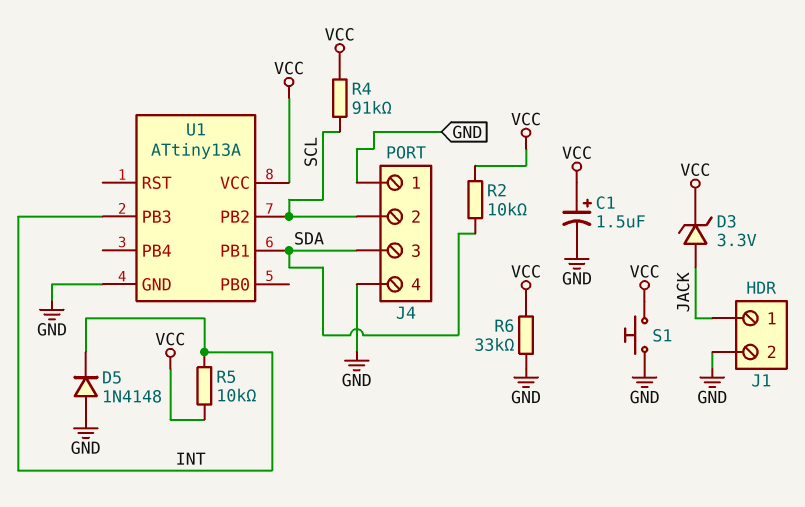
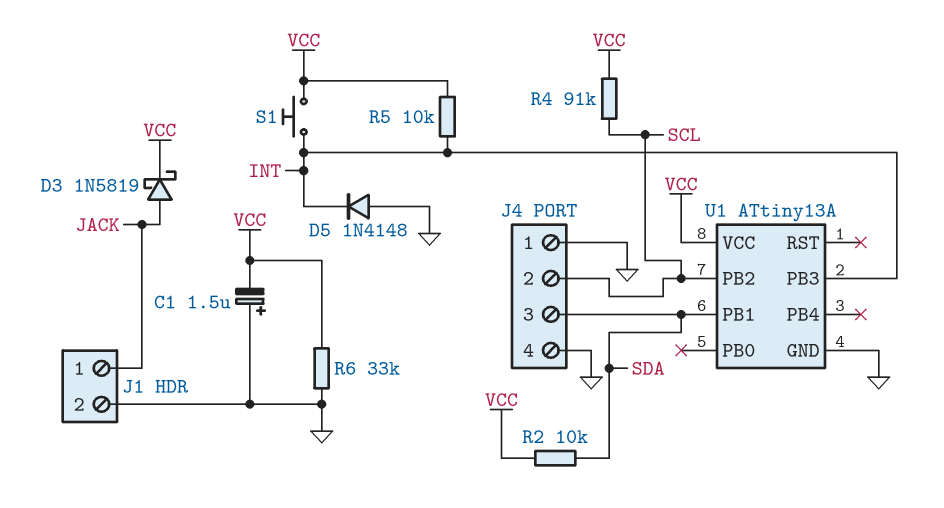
C1: 1.5uF (plus VCC, minus GND) -> 1.5uF (plus GND, minus VCC)
D3: zener 3.3V (A JACK, K VCC) -> schottky 1N5819 (A JACK, K VCC)
S1: button (GND, VCC) -> button (INT, VCC)

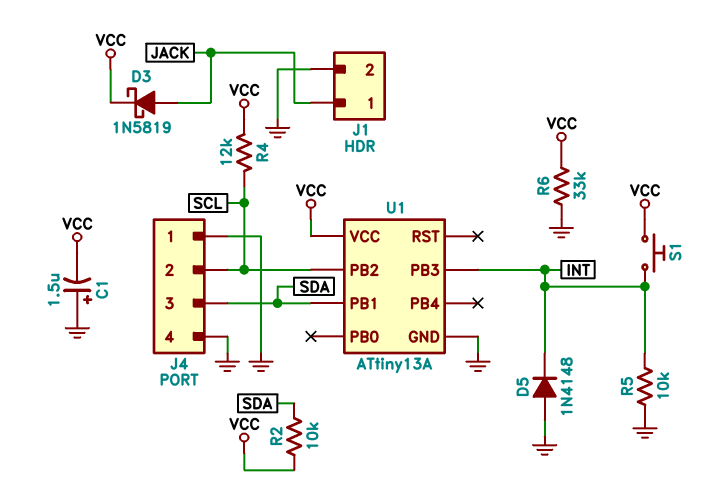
R4: 91k (SCL, VCC) -> 12k (SCL, VCC)
R5: 10k (INT, VCC) -> 10k (GND, INT)

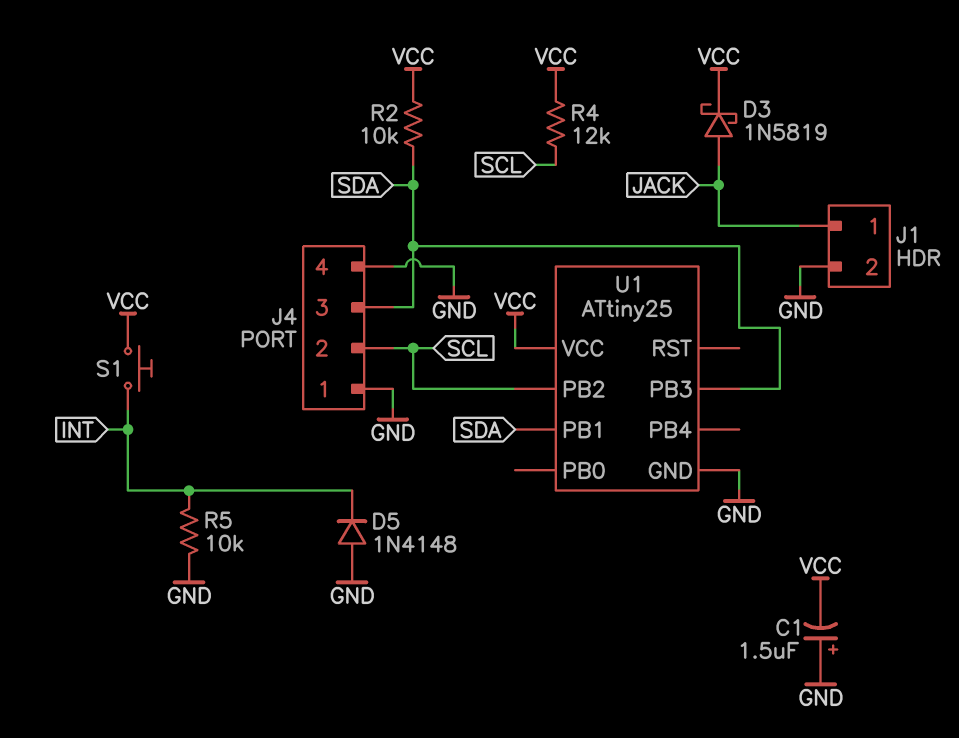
R6: 33k (GND, VCC) -> none
U1: ATtiny13A -> ATtiny25
U1 pin PB3: INT -> SDA

